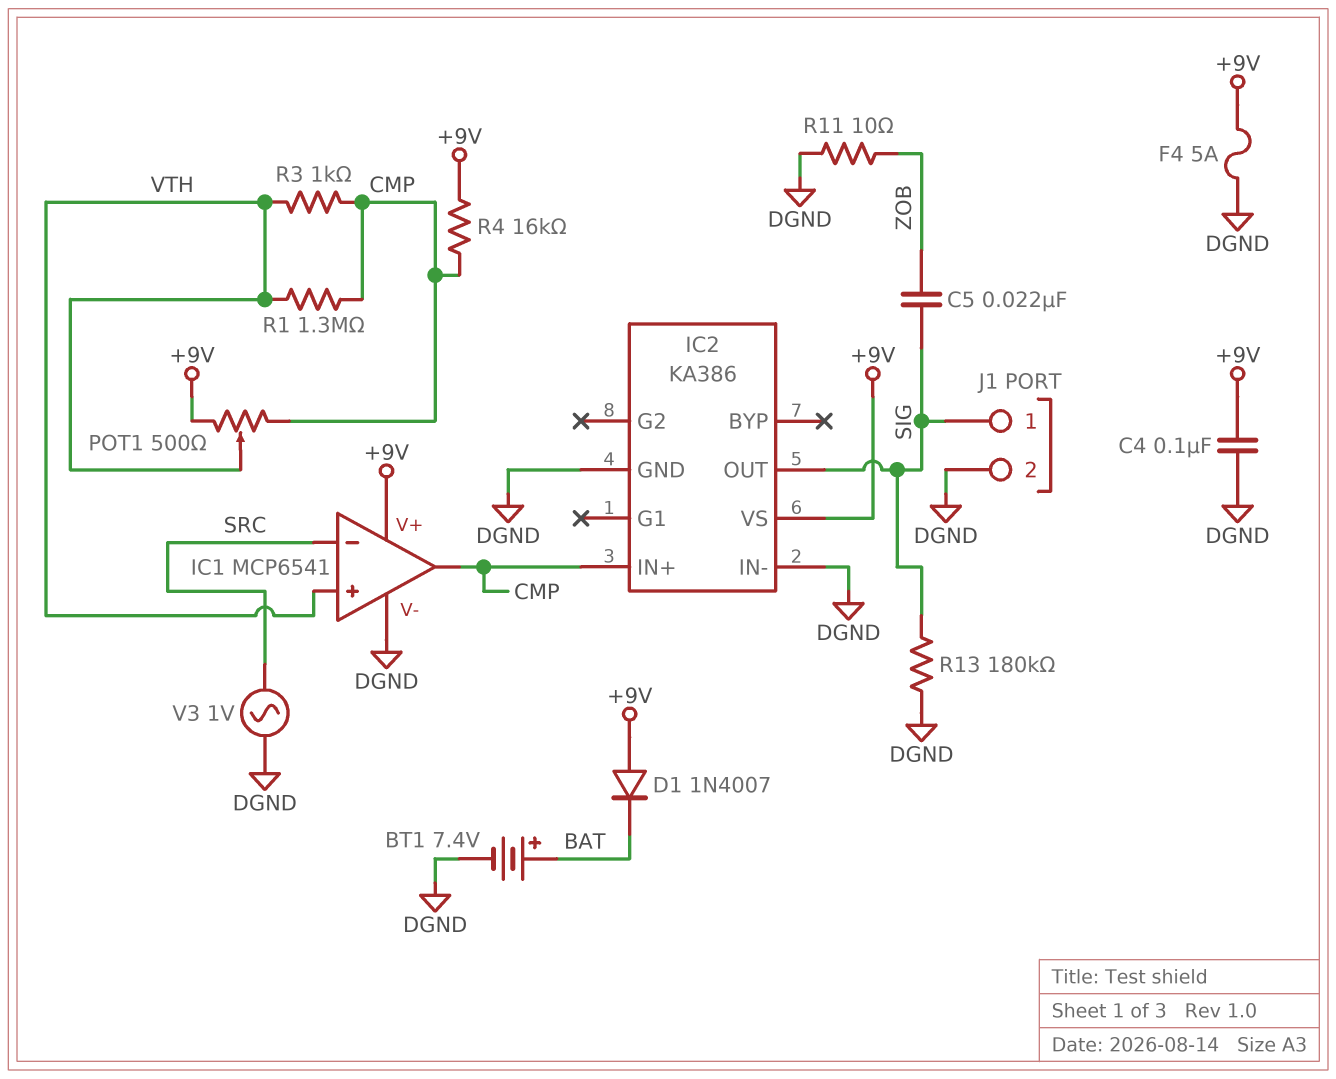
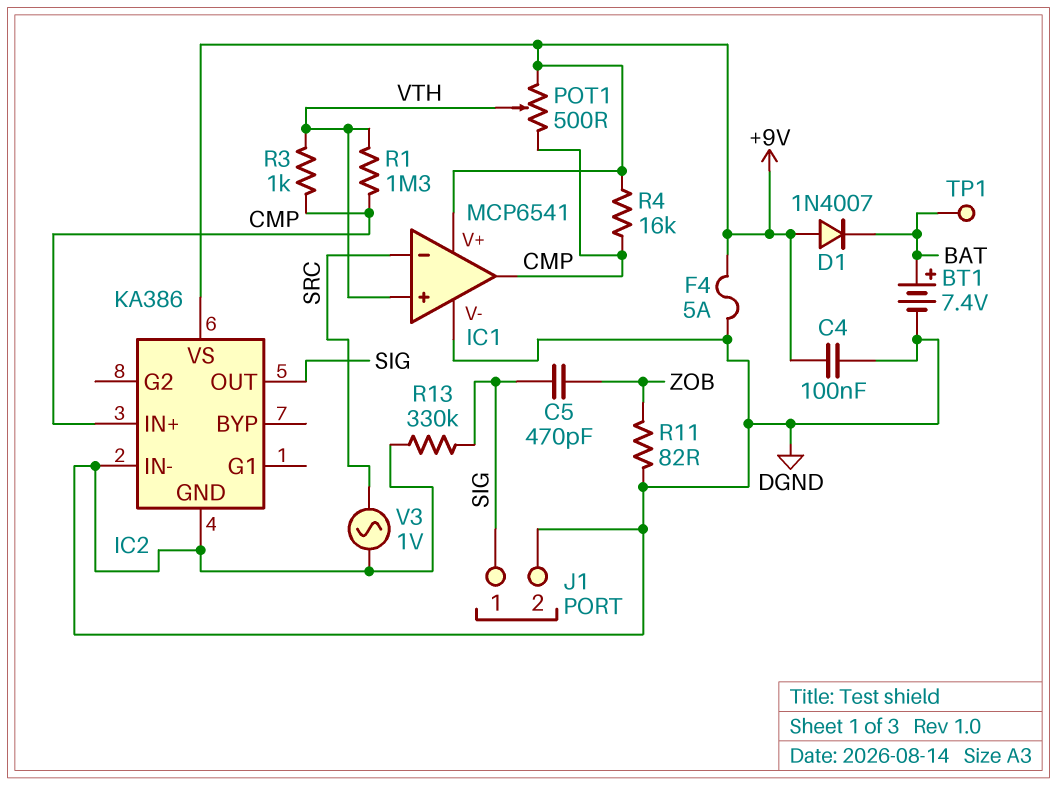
C5: 22nF (SIG, ZOB) -> 470pF (SIG, ZOB)
R11: 10 (DGND, ZOB) -> 82 (DGND, ZOB)
R13: 180k (DGND, SIG) -> 330k (DGND, SIG)
TP1: none -> test point (BAT)

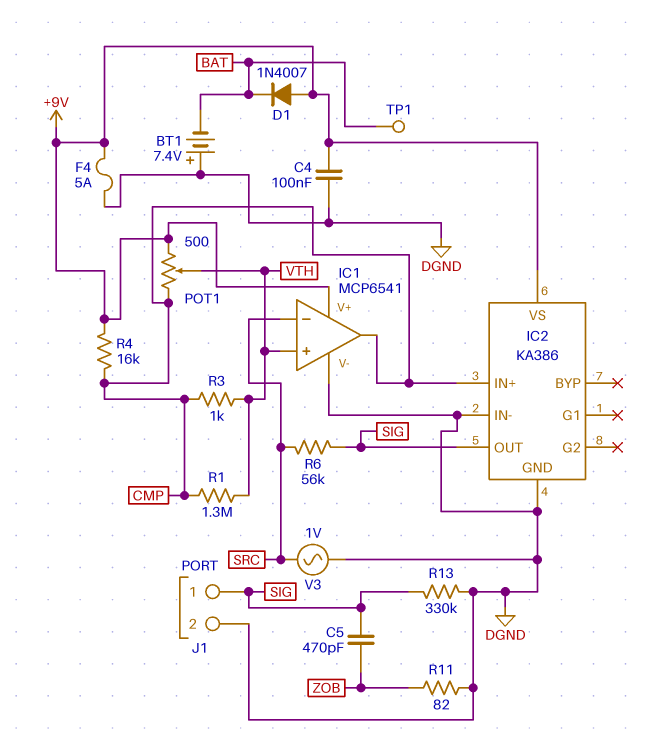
BT1: 7.4V (plus BAT, minus DGND) -> 7.4V (plus DGND, minus BAT)
R6: none -> 56k (SIG, SRC)

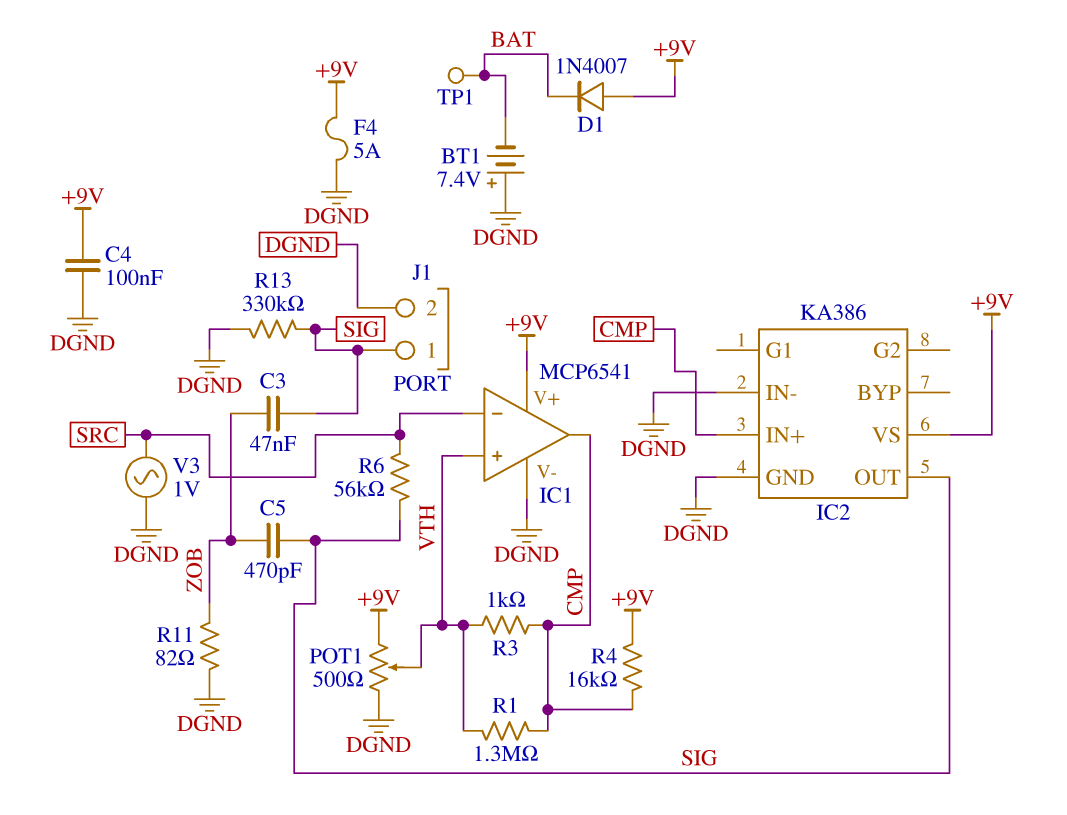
C3: none -> 47nF (SIG, ZOB)
POT1: 500 (+9V, CMP, wiper VTH) -> 500 (+9V, DGND, wiper VTH)

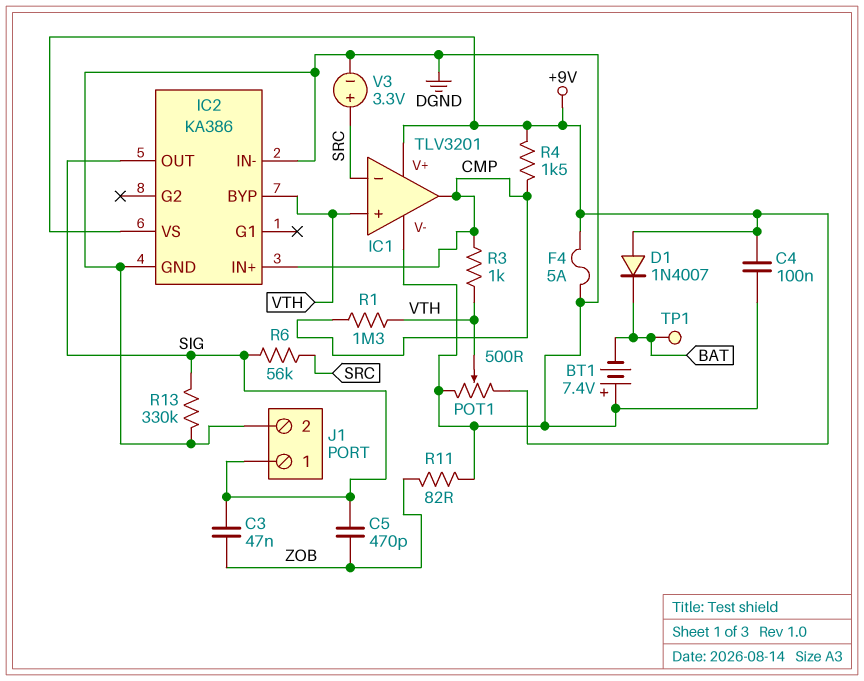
IC1: MCP6541 -> TLV3201
IC2 pin BYP: none -> VTH
R4: 16k (+9V, CMP) -> 1.5k (+9V, CMP)
V3: AC 1V (DGND, SRC) -> 3.3V (plus SRC, minus DGND)

